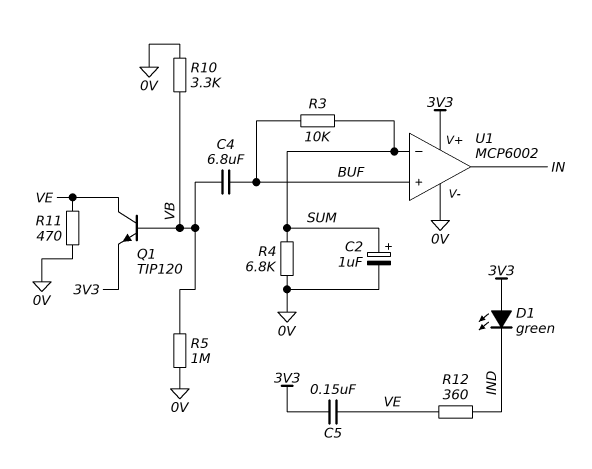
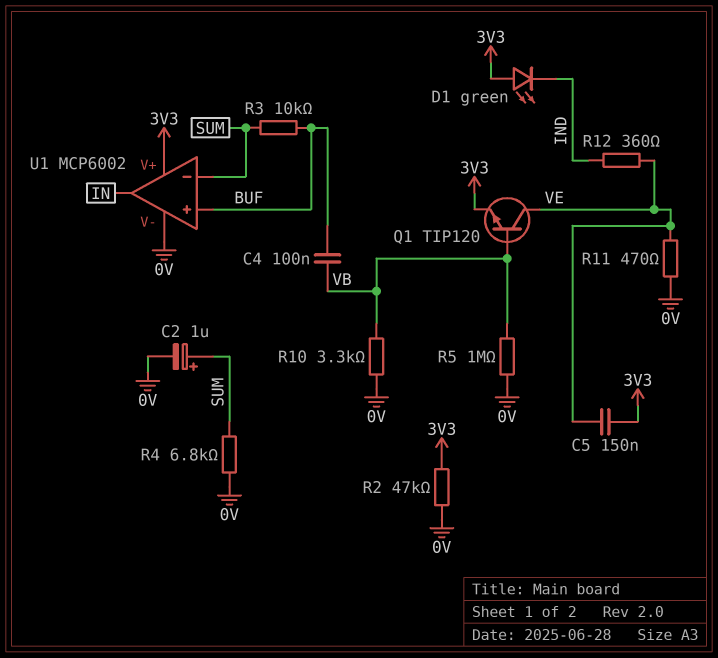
C4: 6.8uF (BUF, VB) -> 100nF (BUF, VB)
R2: none -> 47k (0V, 3V3)

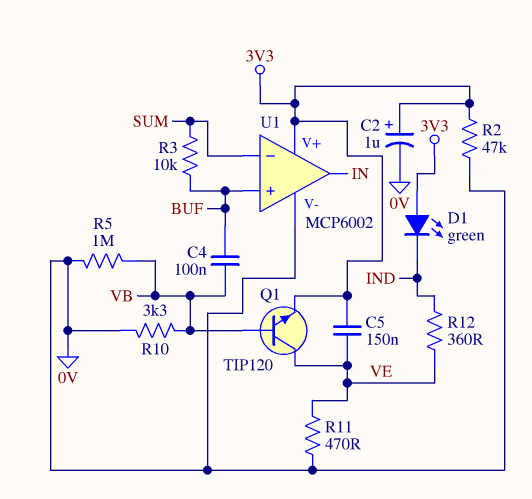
C2: 1uF (plus SUM, minus 0V) -> 1uF (plus 3V3, minus 0V)
R4: 6.8k (0V, SUM) -> none

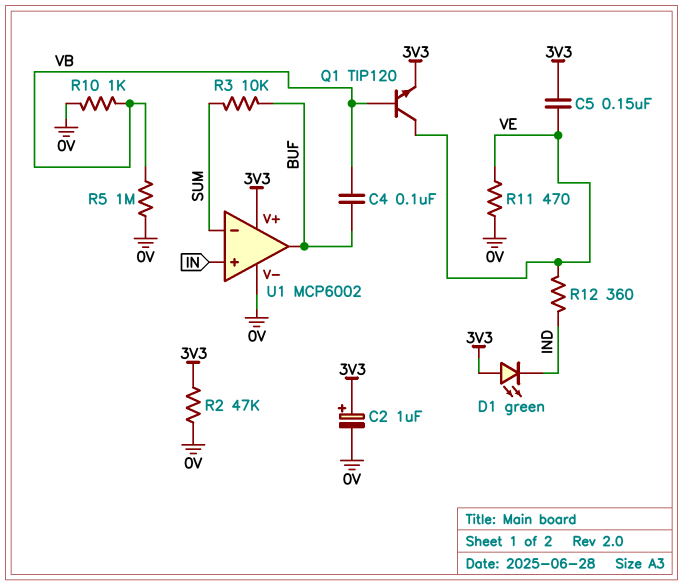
R10: 3.3k (0V, VB) -> 1k (0V, VB)
U1 pin in+: BUF -> IN
U1 pin out: IN -> BUF

